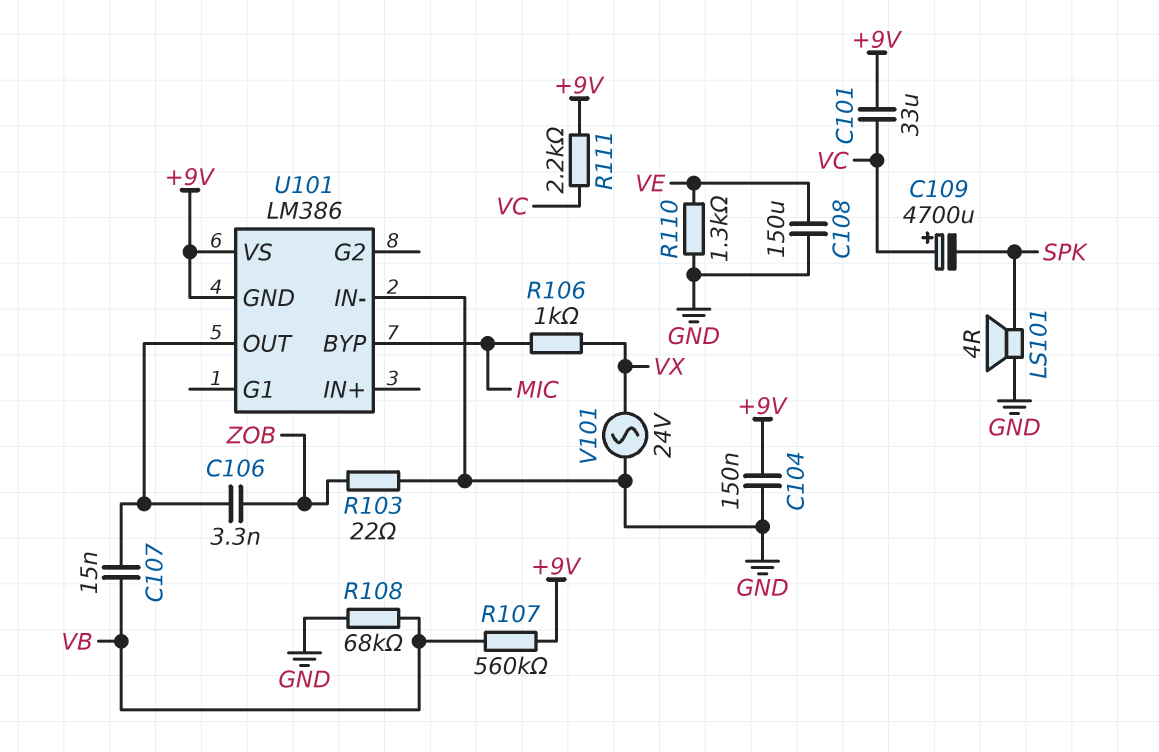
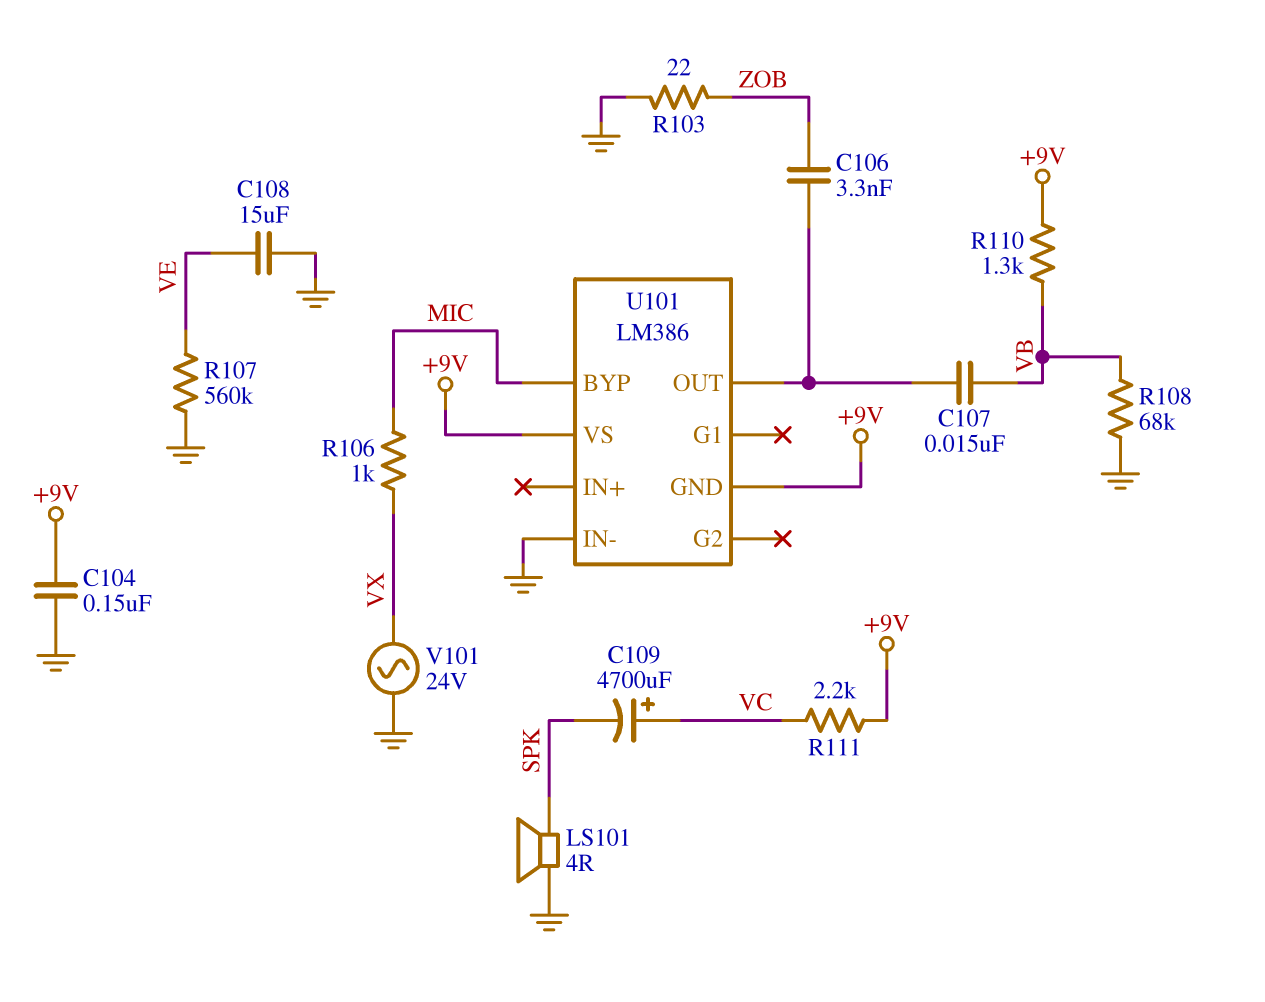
C101: 33uF (+9V, VC) -> none
C108: 150uF (GND, VE) -> 15uF (GND, VE)
R107: 560k (+9V, VB) -> 560k (GND, VE)
R110: 1.3k (GND, VE) -> 1.3k (+9V, VB)

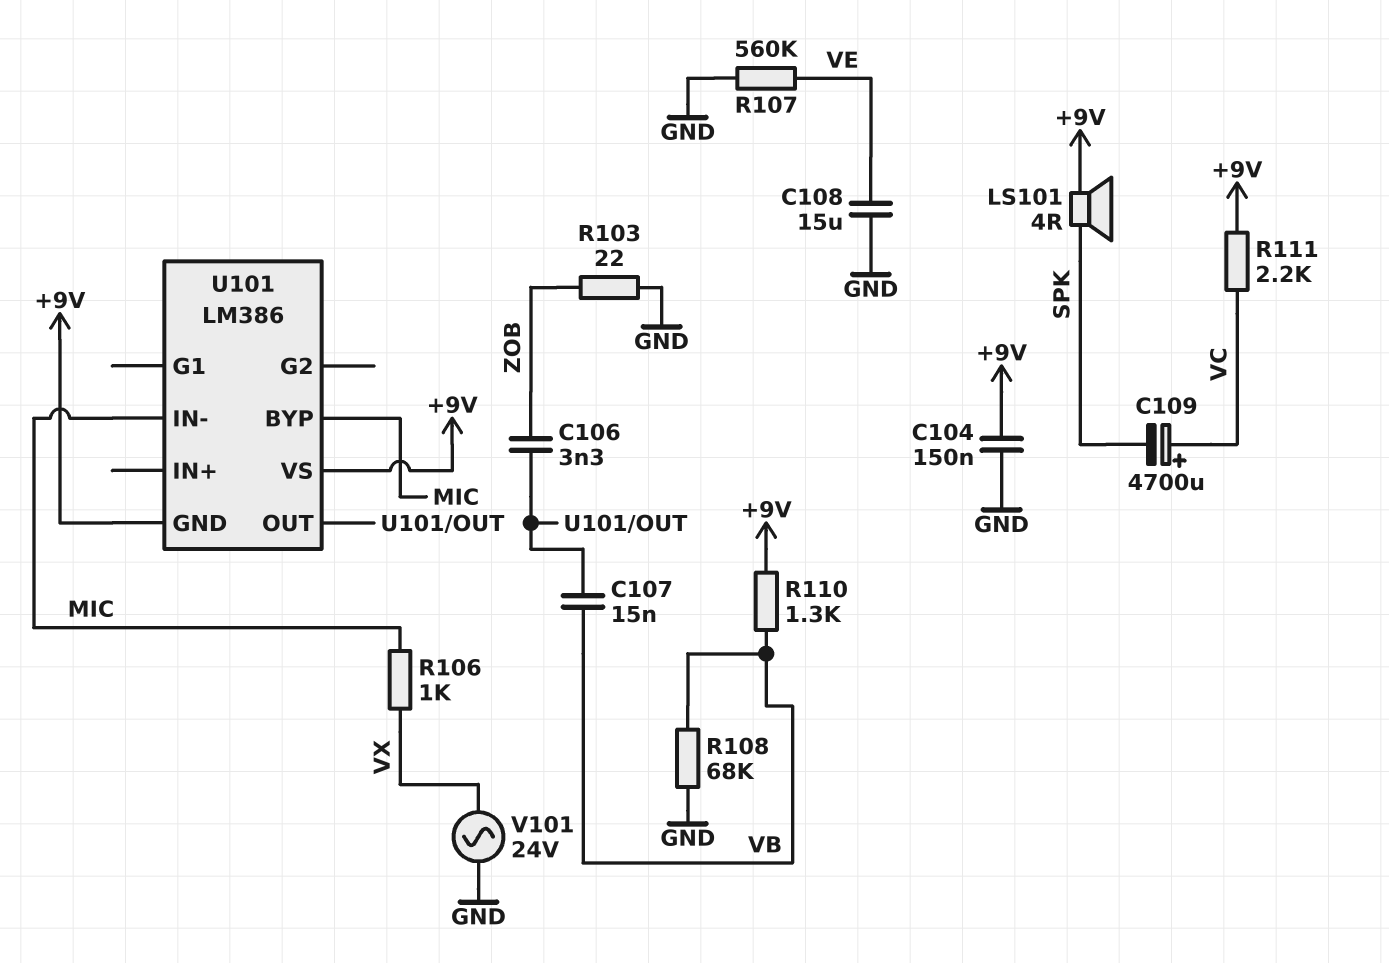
LS101: speaker 4R (GND, SPK) -> speaker 4R (+9V, SPK)
U101 pin IN-: GND -> MIC

